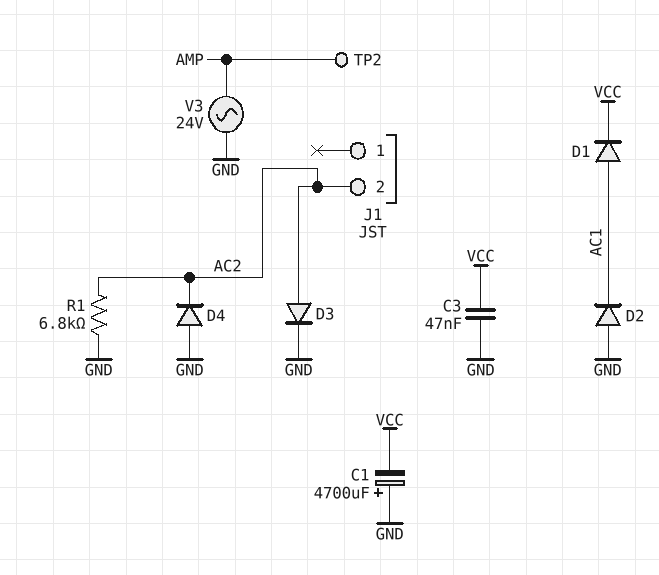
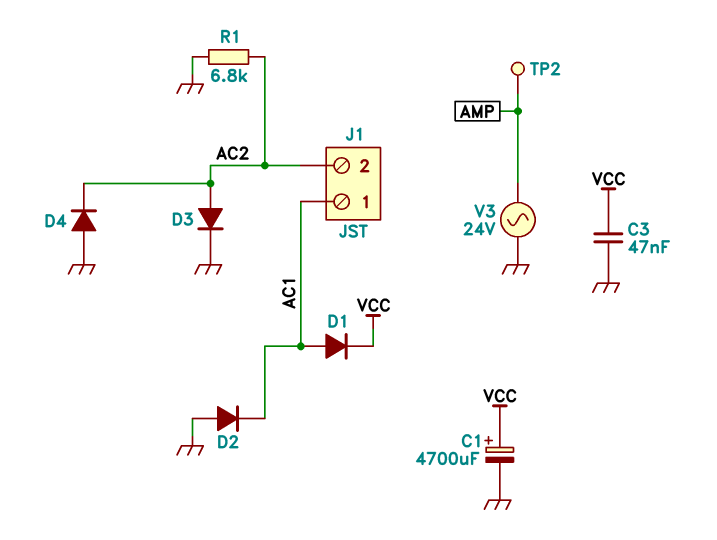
C1: 4700uF (plus GND, minus VCC) -> 4700uF (plus VCC, minus GND)
J1 pin 1: none -> AC1

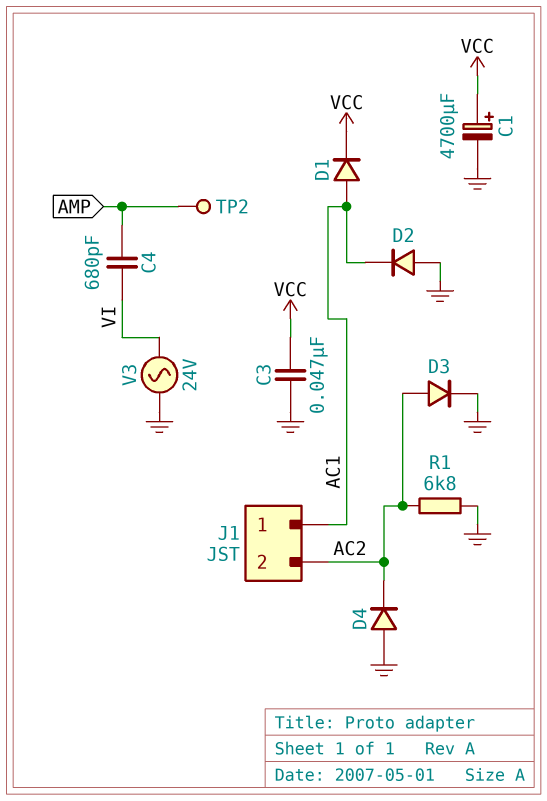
C4: none -> 680pF (AMP, VI)
V3: AC 24V (AMP, GND) -> AC 24V (GND, VI)

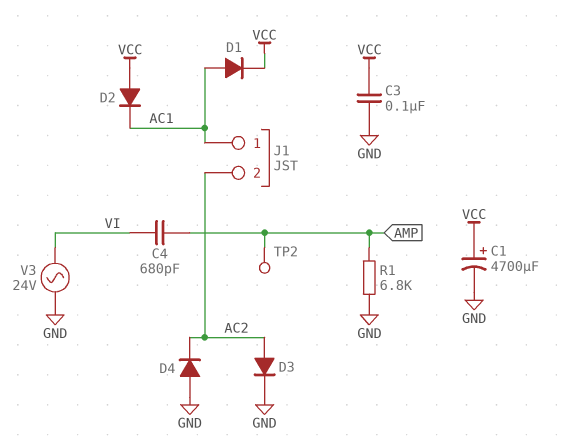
C3: 47nF (GND, VCC) -> 100nF (GND, VCC)
D2: diode (A GND, K AC1) -> diode (A VCC, K AC1)
R1: 6.8k (AC2, GND) -> 6.8k (AMP, GND)

